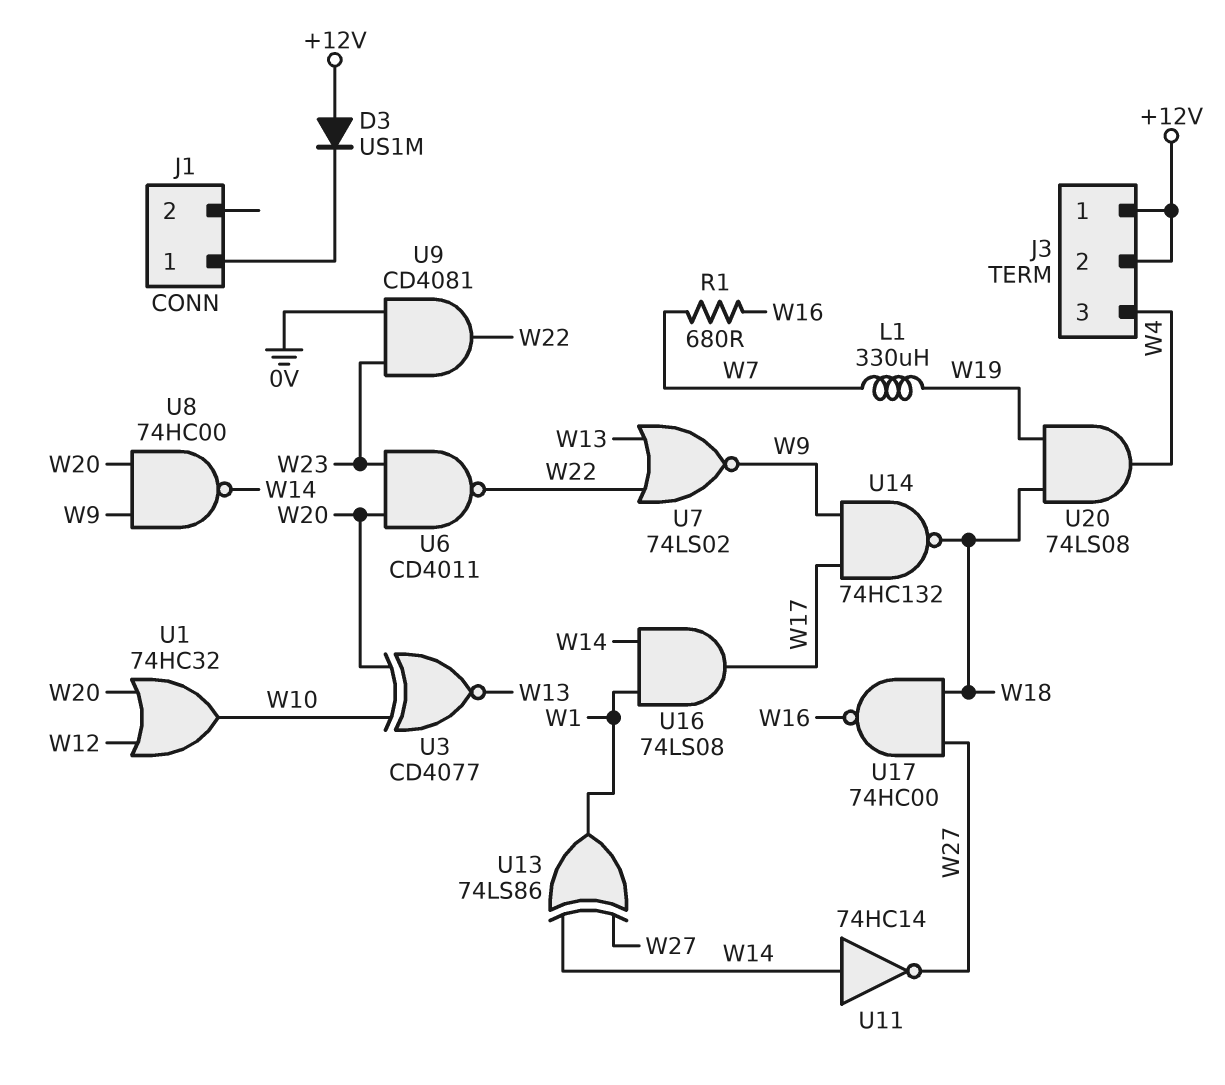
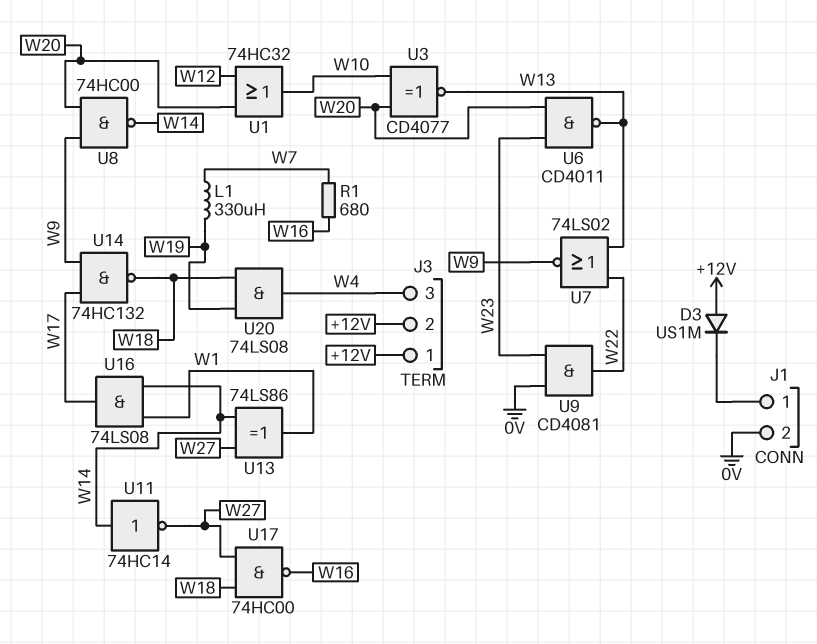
J1 pin 2: none -> 0V
U6: NAND CD4011 (in W20, in W23, out W22) -> NAND CD4011 (in W20, in W23, out W13)

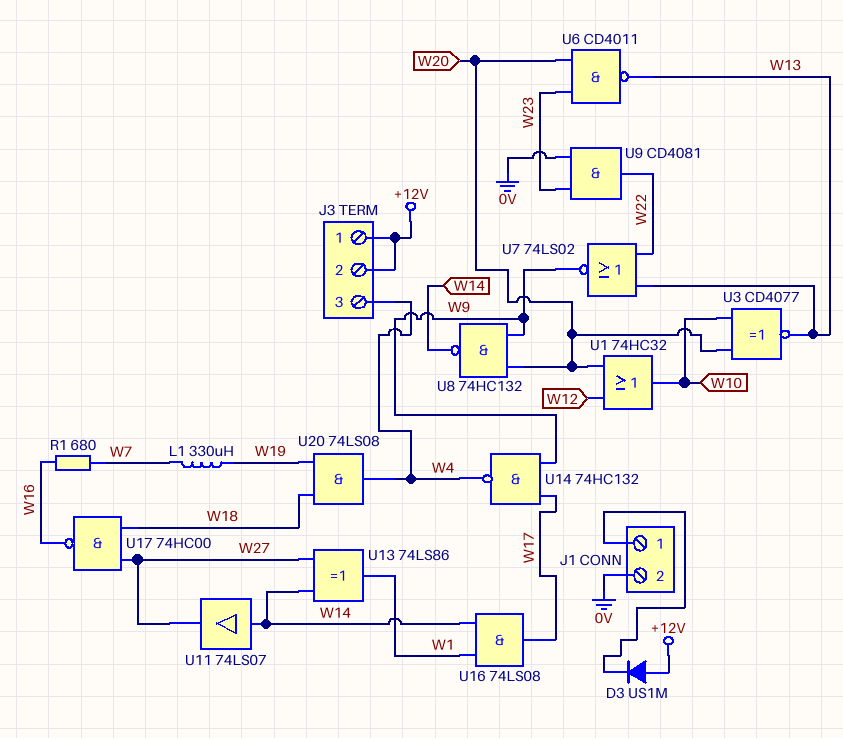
U8: NAND 74HC00 (in W9, in W20, out W14) -> NAND 74HC132 (in W9, in W20, out W14)
U11: NOT 74HC14 (in W14, out W27) -> buffer 74LS07 (in W14, out W27)
U14: NAND 74HC132 (in W9, in W17, out W18) -> NAND 74HC132 (in W9, in W17, out W4)

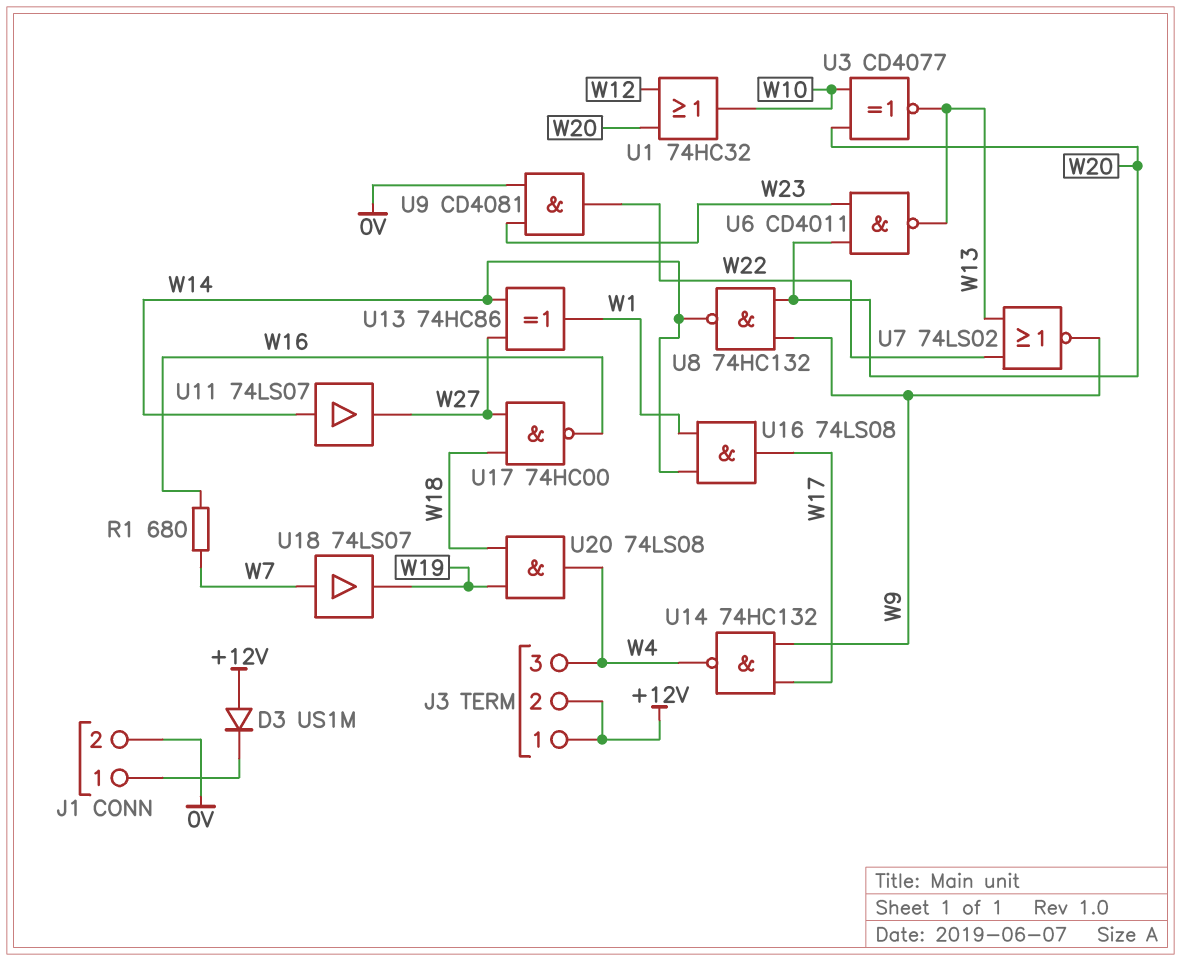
L1: 330uH (W7, W19) -> none
U13: XOR 74LS86 (in W14, in W27, out W1) -> XOR 74HC86 (in W14, in W27, out W1)
U18: none -> buffer 74LS07 (in W7, out W19)

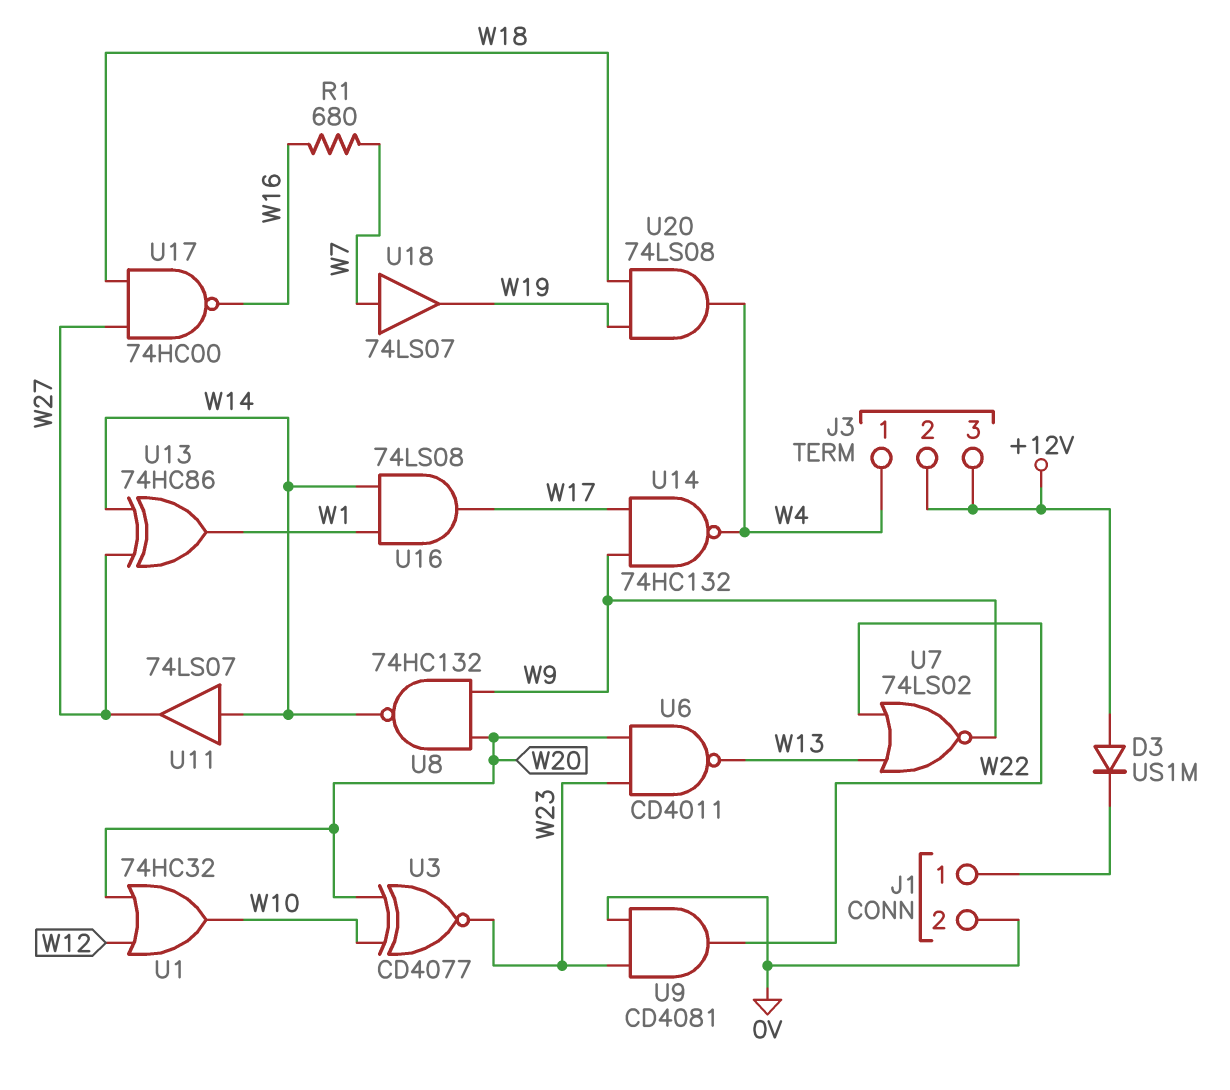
J3 pin 1: +12V -> W4
J3 pin 3: W4 -> +12V
U3: XNOR CD4077 (in W10, in W20, out W13) -> XNOR CD4077 (in W10, in W20, out W23)

